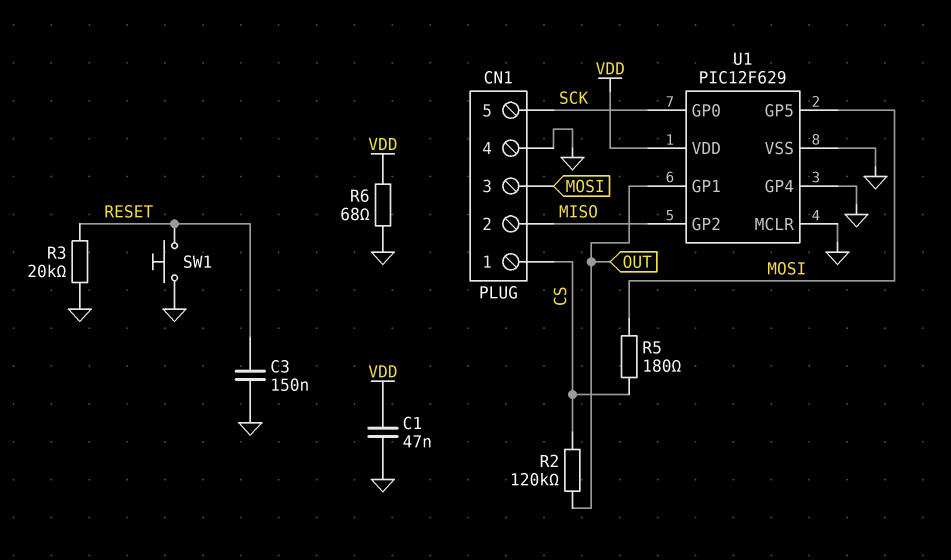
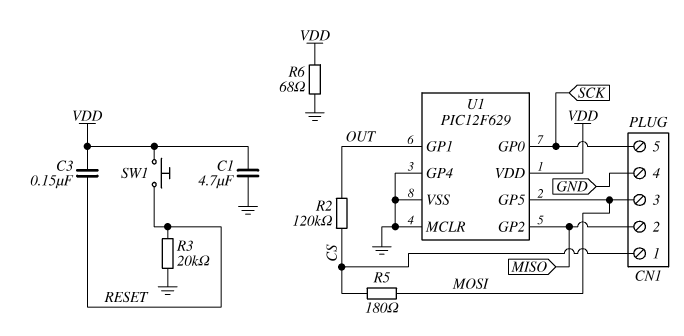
C1: 47nF (GND, VDD) -> 4.7uF (GND, VDD)
C3: 150nF (GND, RESET) -> 150nF (RESET, VDD)
SW1: button (GND, RESET) -> button (RESET, VDD)

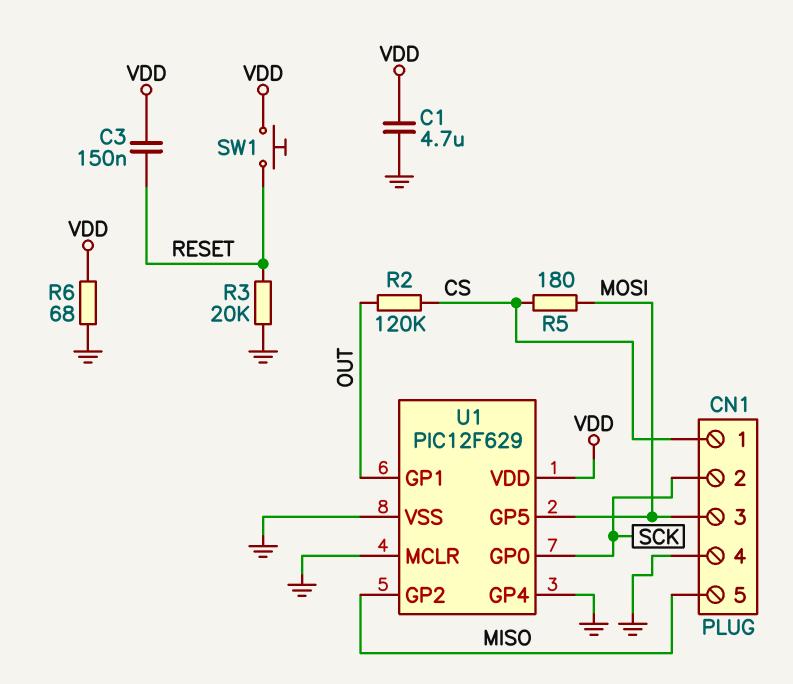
CN1 pin 2: MISO -> SCK
CN1 pin 5: SCK -> MISO

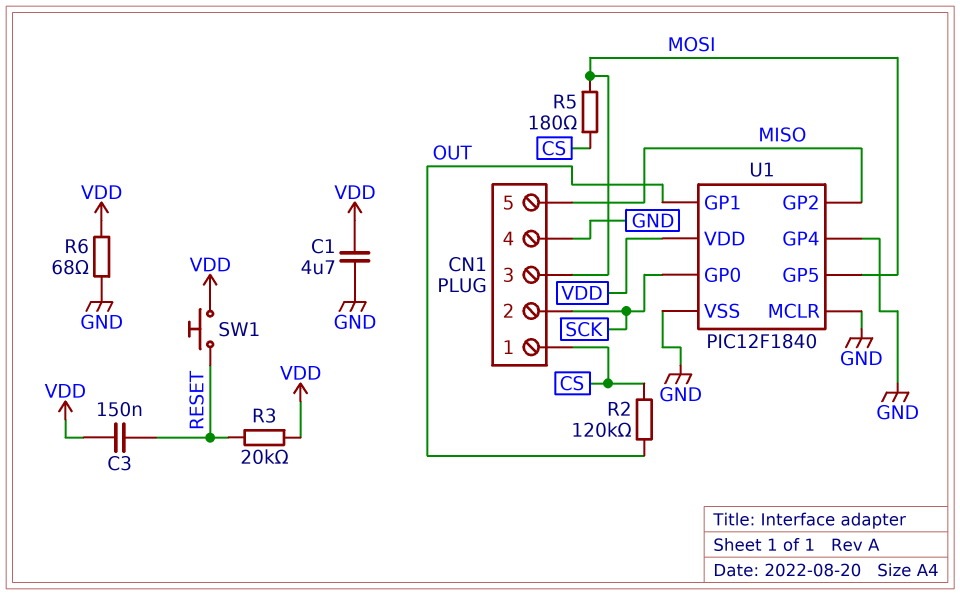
R3: 20k (GND, RESET) -> 20k (RESET, VDD)
U1: PIC12F629 -> PIC12F1840

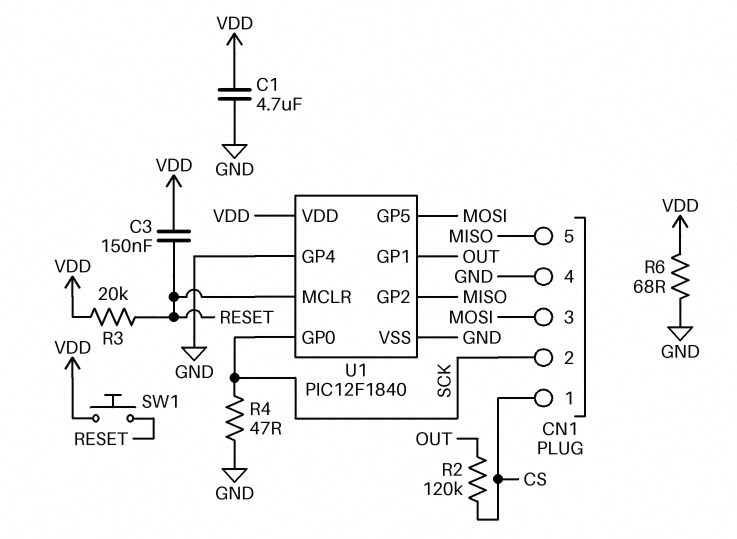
R4: none -> 47 (GND, SCK)
R5: 180 (CS, MOSI) -> none
U1 pin MCLR: GND -> RESET

